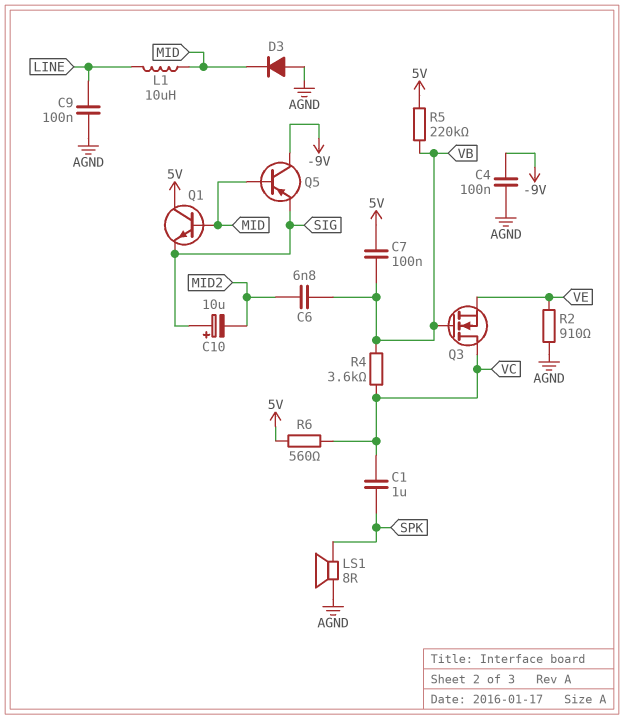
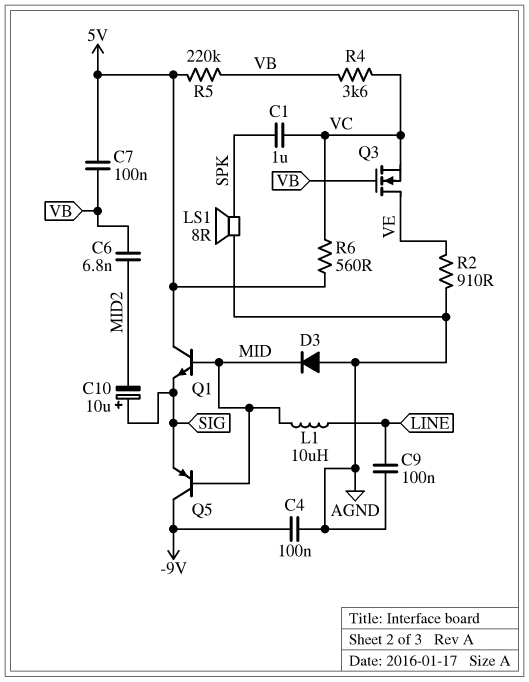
Q3: NMOS (G VB, D VC, S VE) -> NMOS (G VB, D VE, S VC)

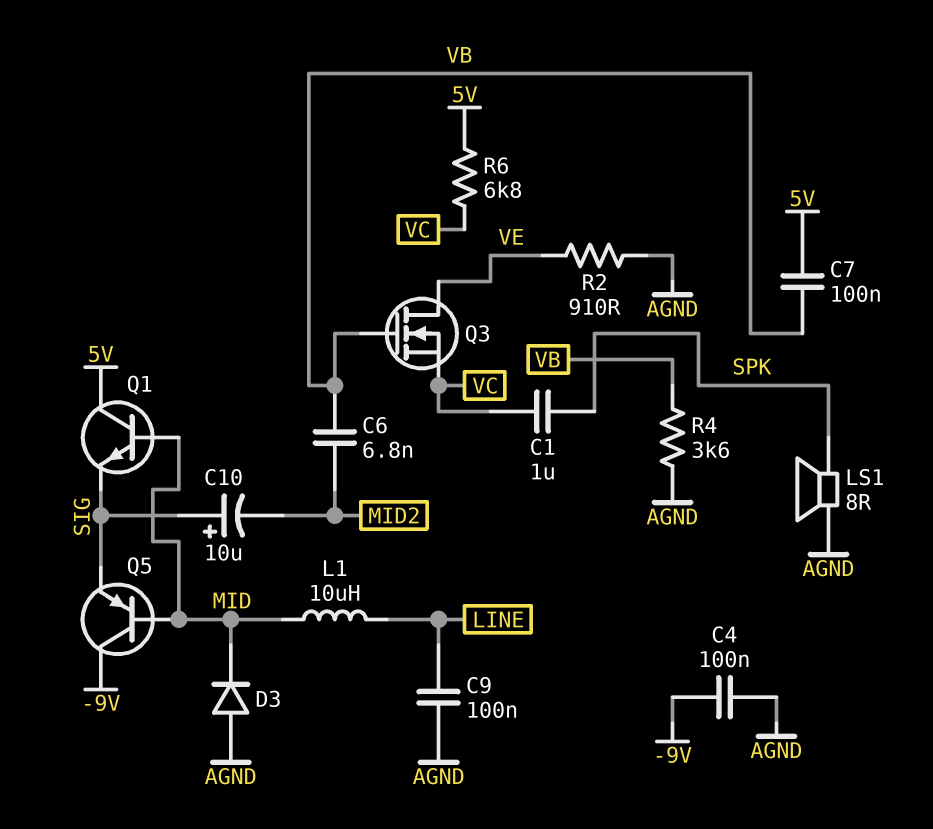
R4: 3.6k (VB, VC) -> 3.6k (AGND, VB)
R5: 220k (5V, VB) -> none
R6: 560 (5V, VC) -> 6.8k (5V, VC)

